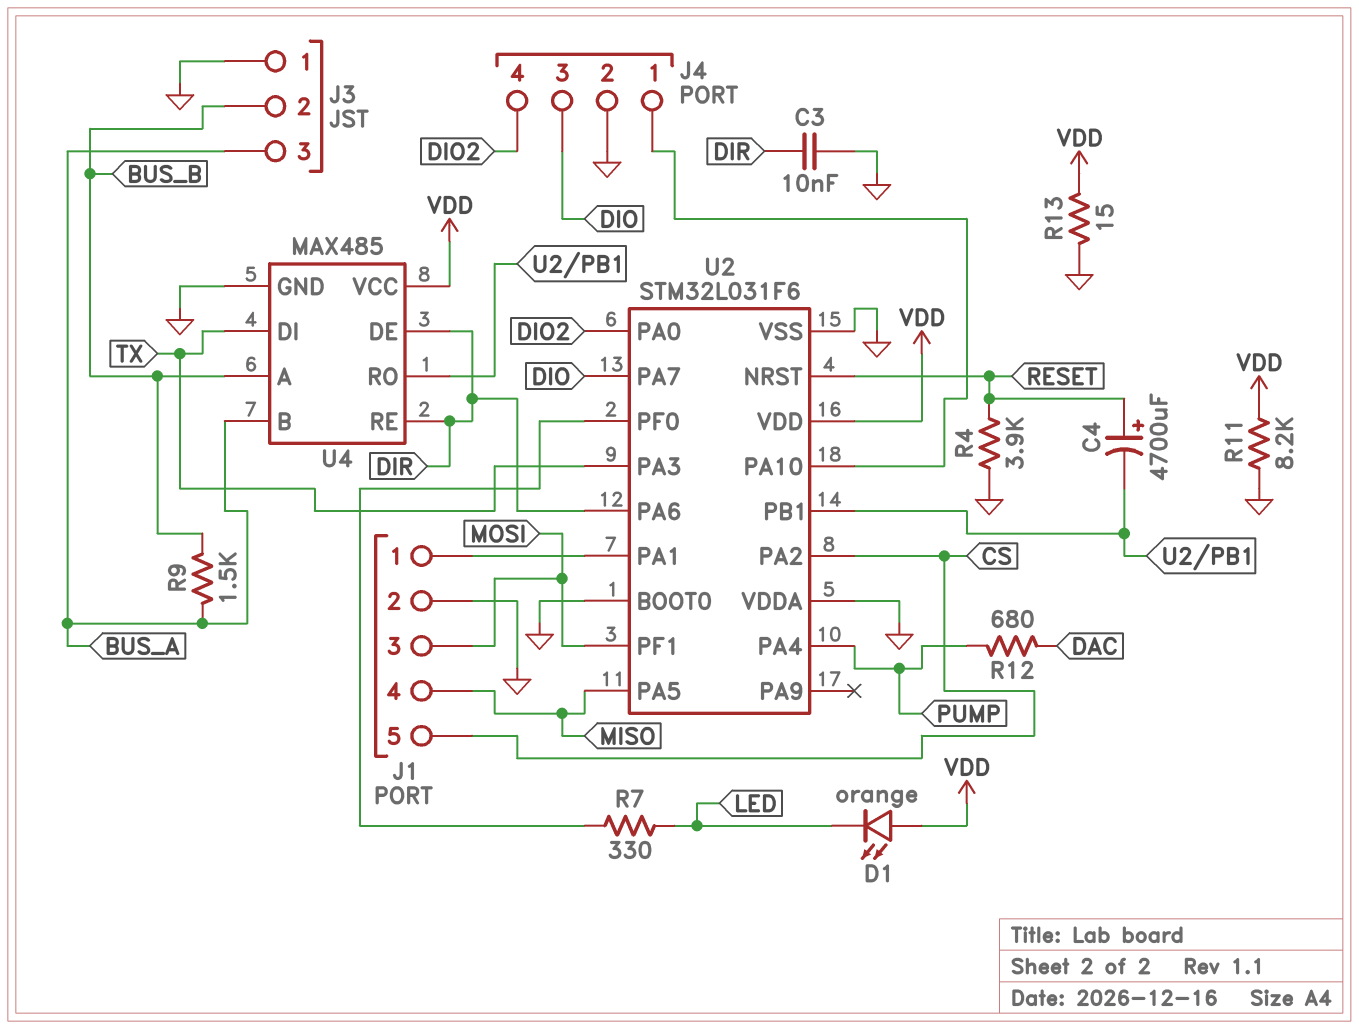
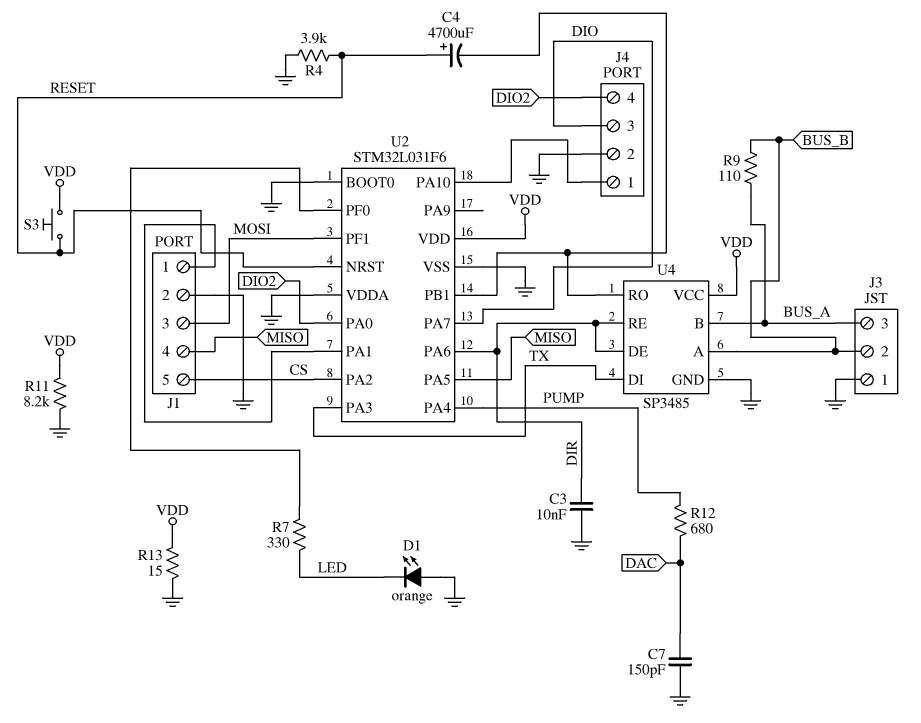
C7: none -> 150pF (DAC, GND)
D1: LED orange (A VDD, K LED) -> LED orange (A GND, K LED)
R9: 1.5k (BUS_A, BUS_B) -> 110 (BUS_A, BUS_B)
S3: none -> button (RESET, VDD)
U4: MAX485 -> SP3485

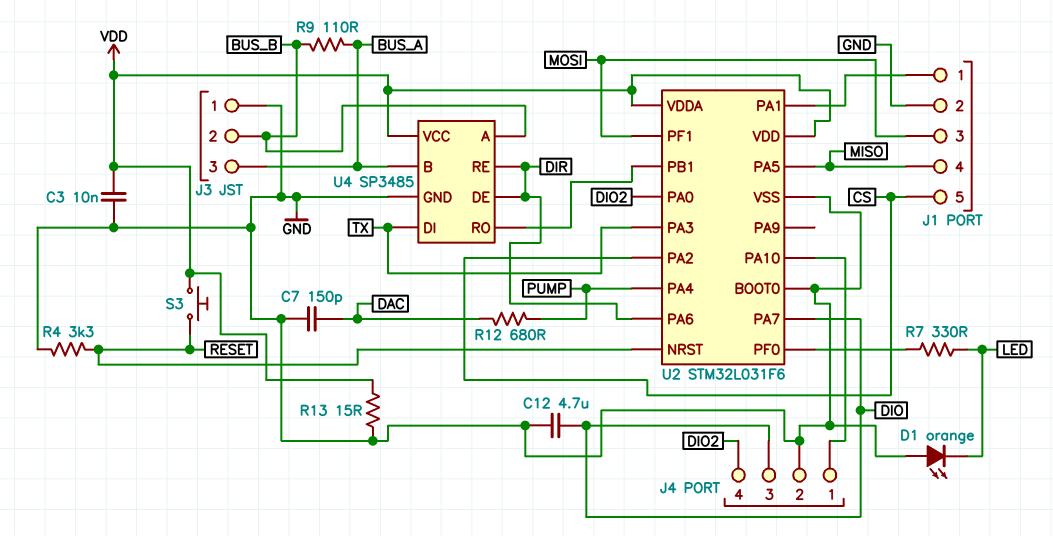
C3: 10nF (DIR, GND) -> 10nF (GND, VDD)
C4: 4700uF (plus RESET, minus U2/PB1) -> none
C12: none -> 4.7uF (DIO, GND)
R4: 3.9k (GND, RESET) -> 3.3k (GND, RESET)
R11: 8.2k (GND, VDD) -> none
U2 pin VDDA: GND -> VDD

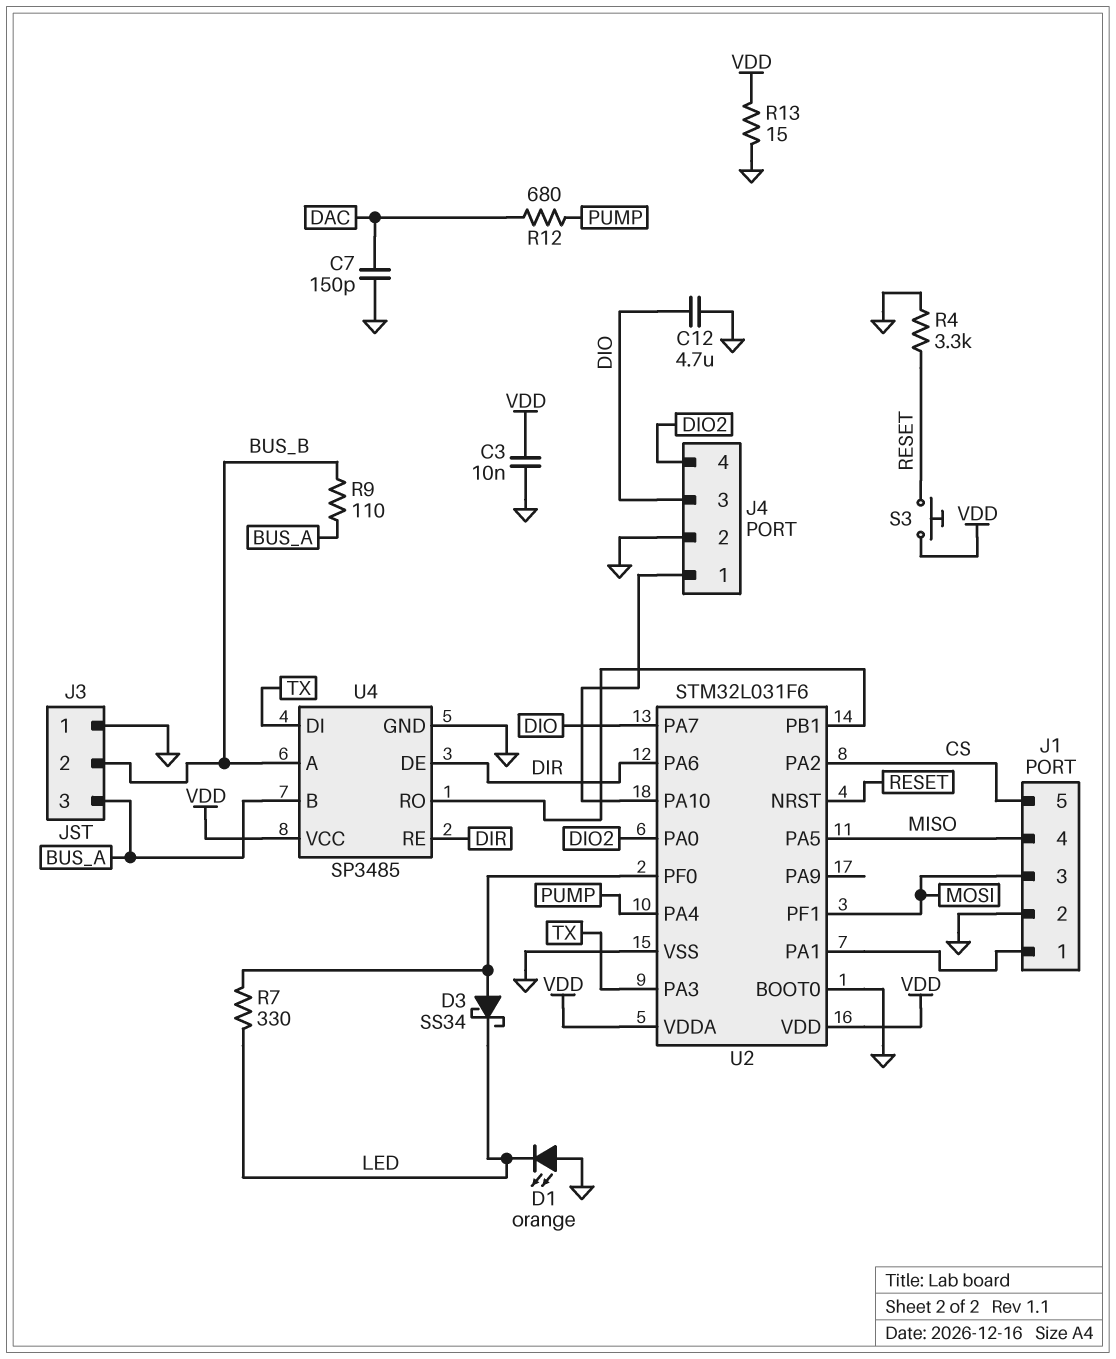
D3: none -> schottky SS34 (A U2/PF0, K LED)

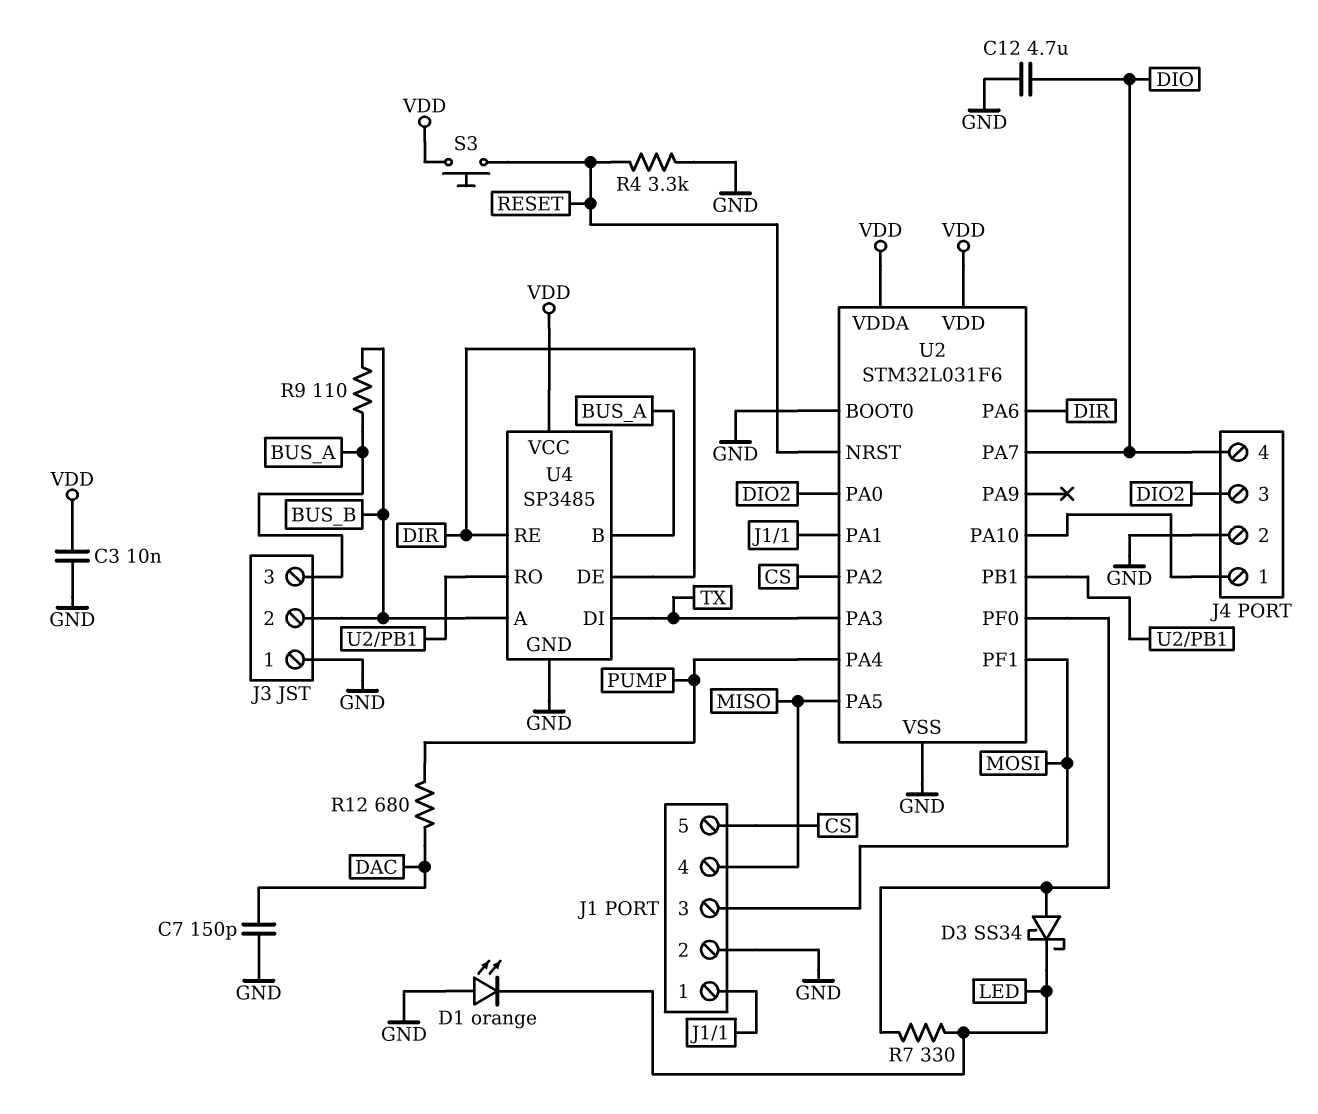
J4 pin 3: DIO -> DIO2
J4 pin 4: DIO2 -> DIO
R13: 15 (GND, VDD) -> none

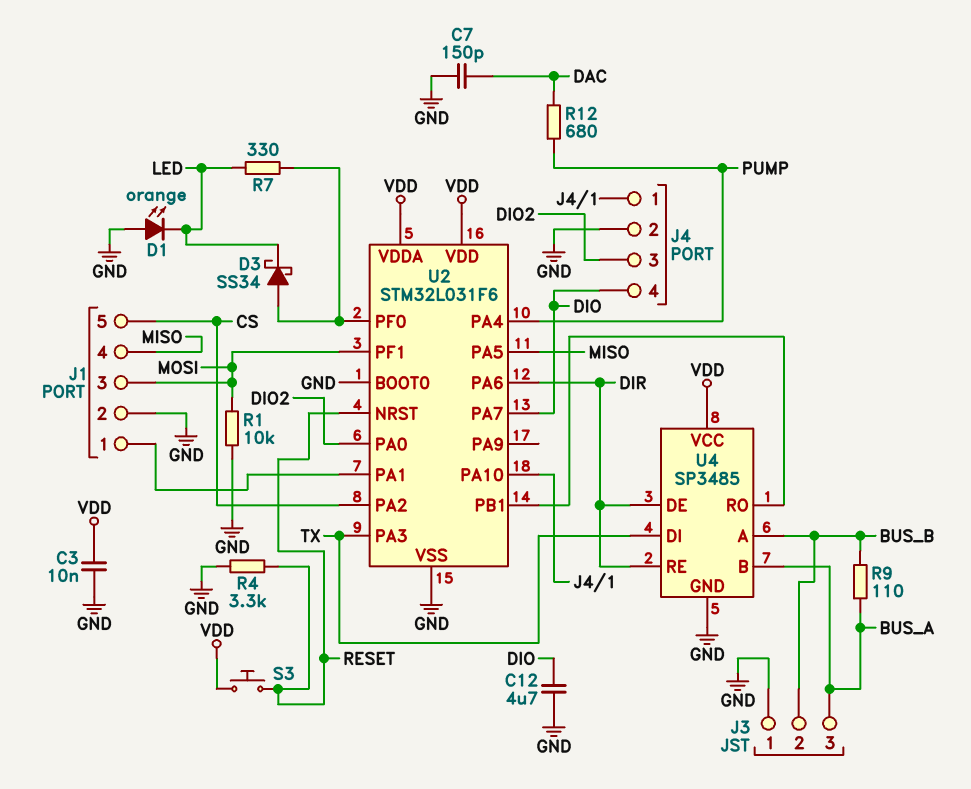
R1: none -> 10k (GND, MOSI)

